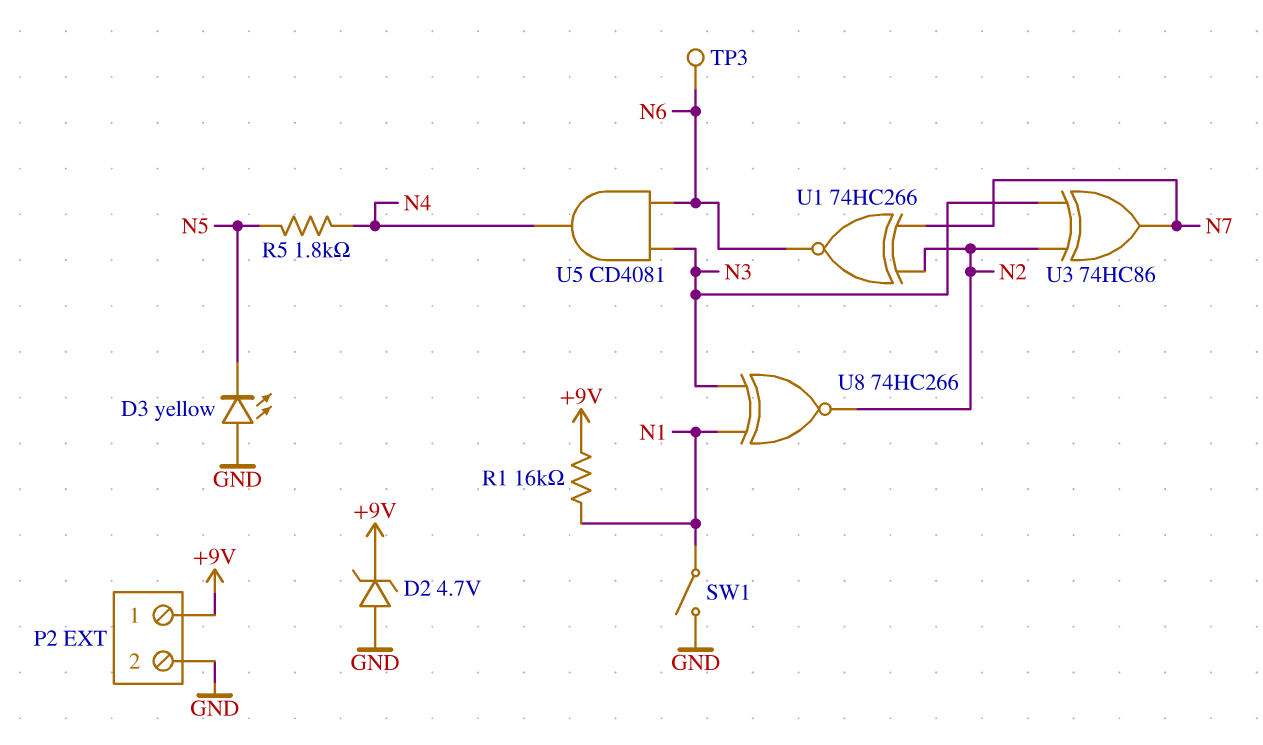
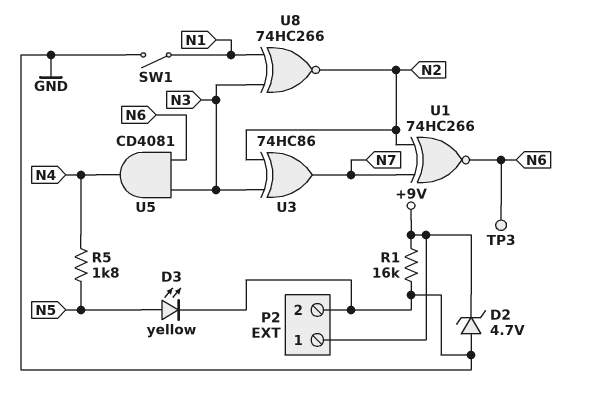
D3: LED yellow (A GND, K N5) -> LED yellow (A N5, K GND)
R1: 16k (+9V, N1) -> 16k (+9V, GND)

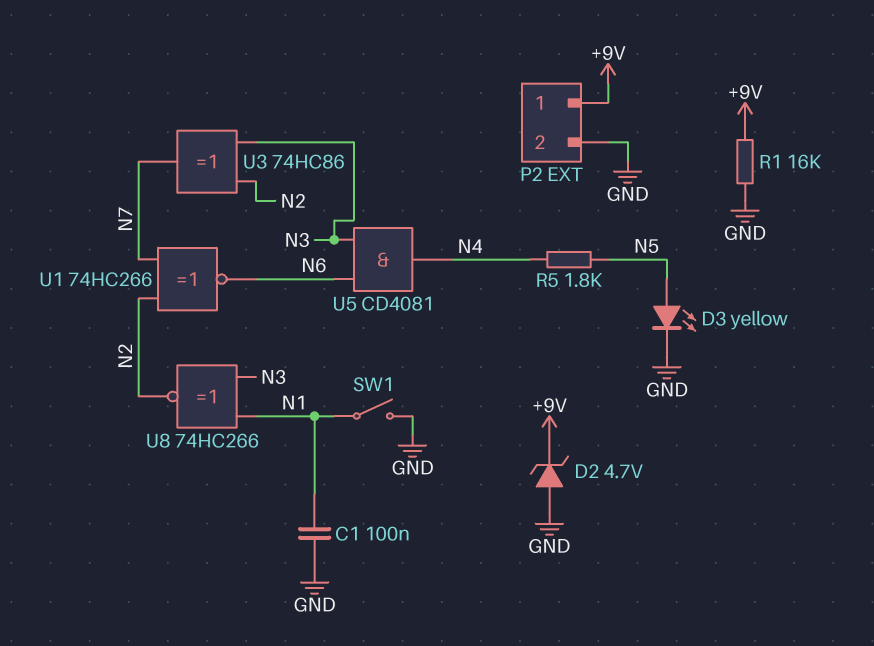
C1: none -> 100nF (GND, N1)
TP3: test point (N6) -> none

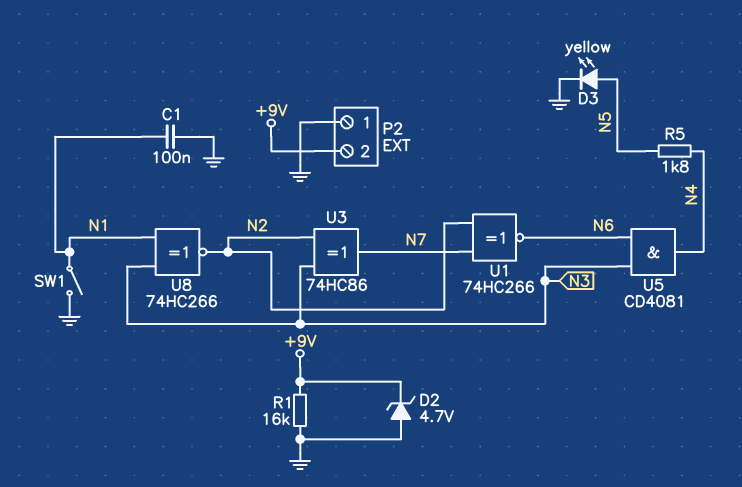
P2 pin 1: +9V -> GND
P2 pin 2: GND -> +9V

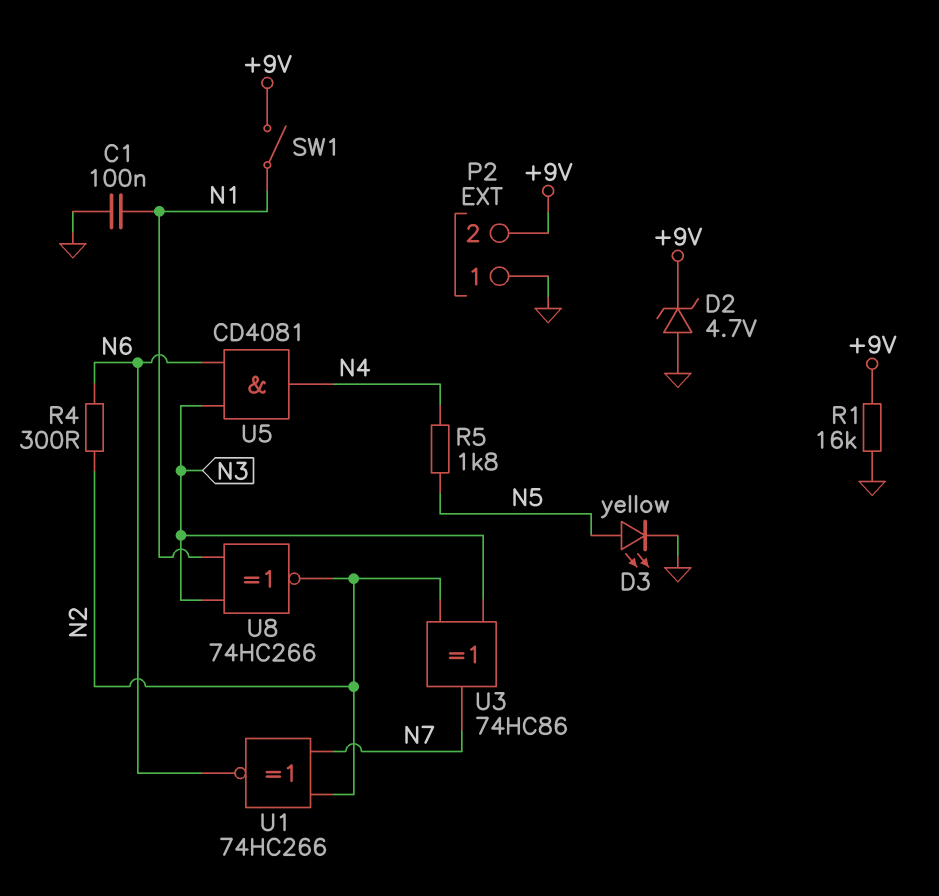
R4: none -> 300 (N2, N6)
SW1: switch (GND, N1) -> switch (+9V, N1)

